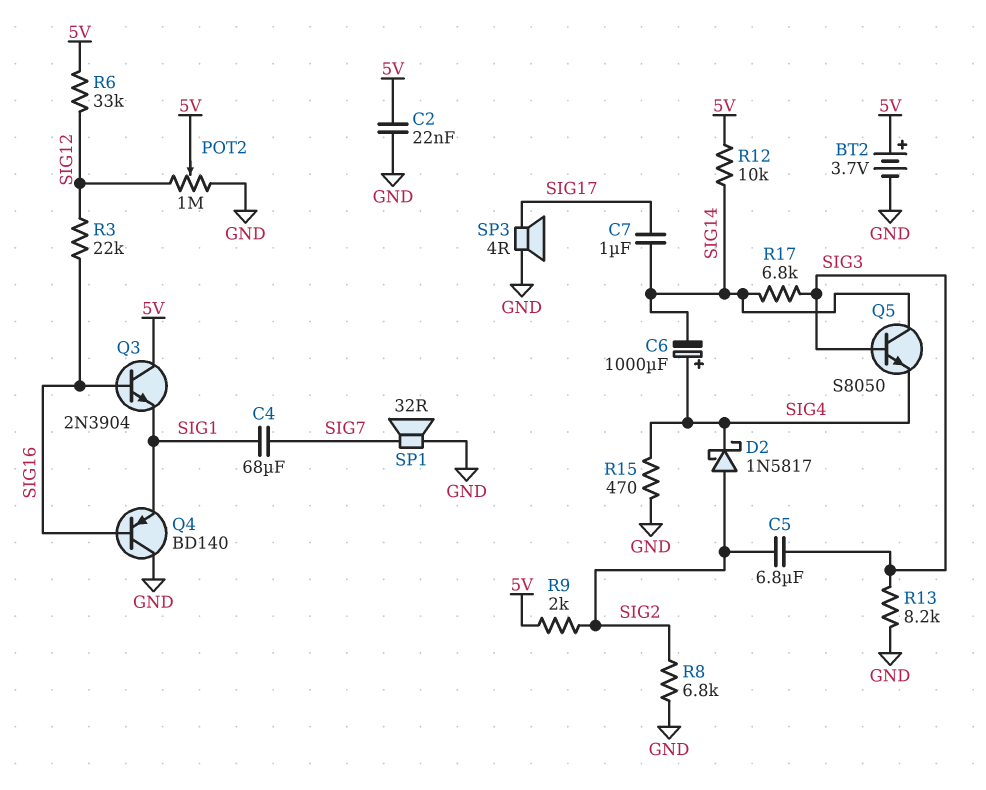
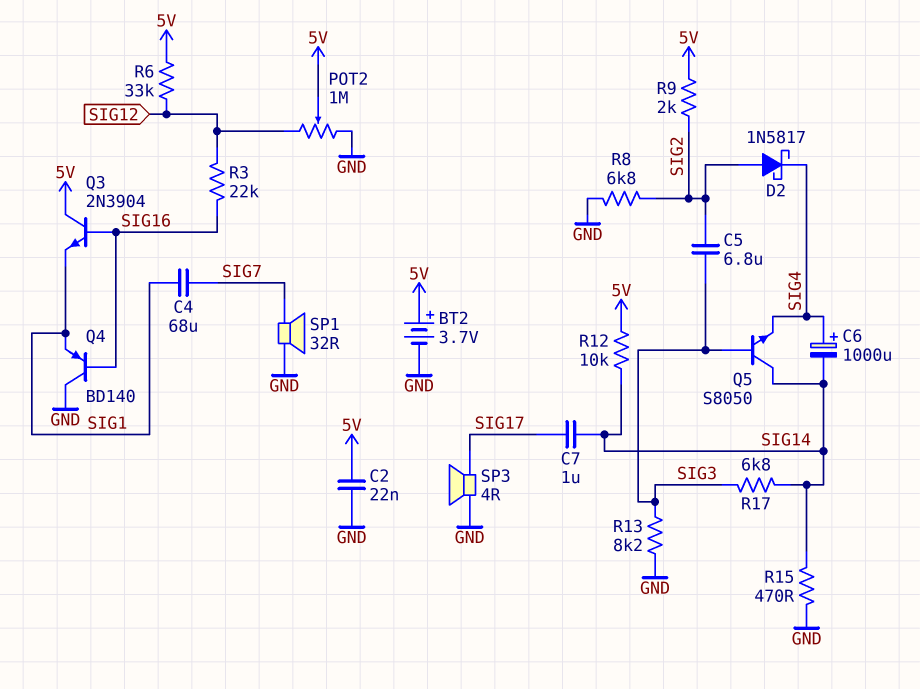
R15: 470 (GND, SIG4) -> 470 (GND, SIG14)

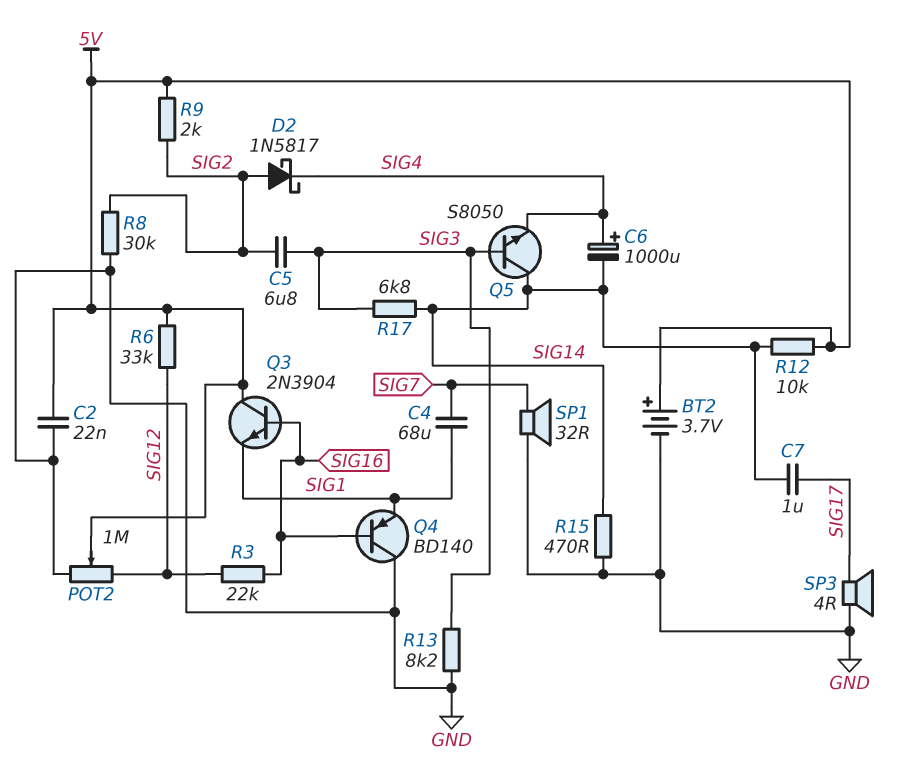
R8: 6.8k (GND, SIG2) -> 30k (GND, SIG2)

